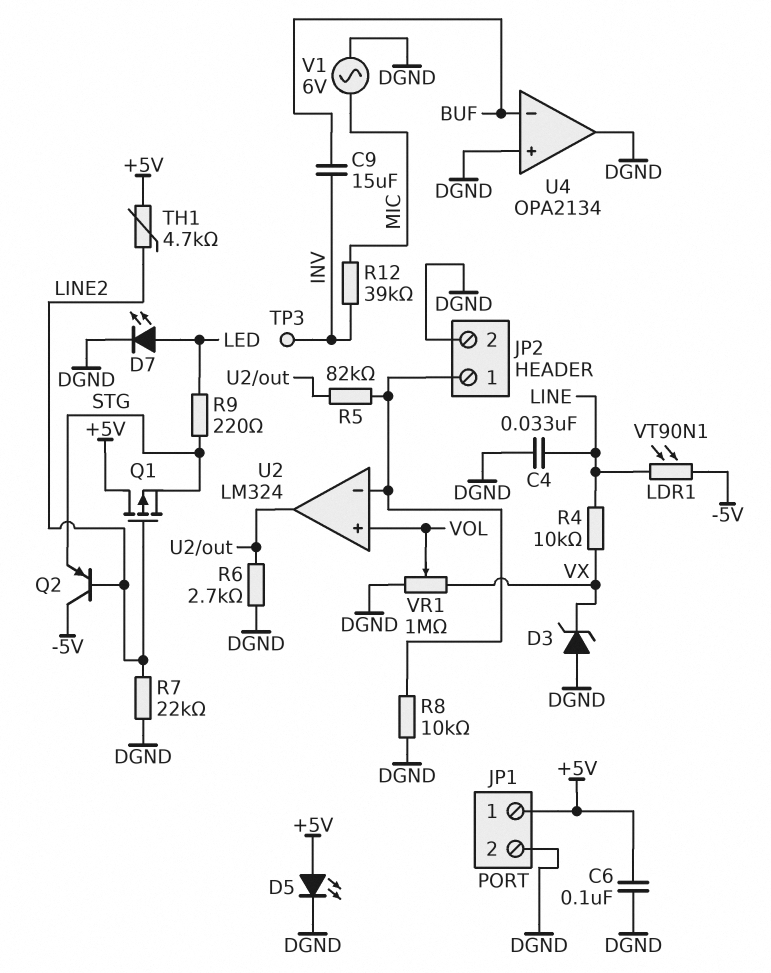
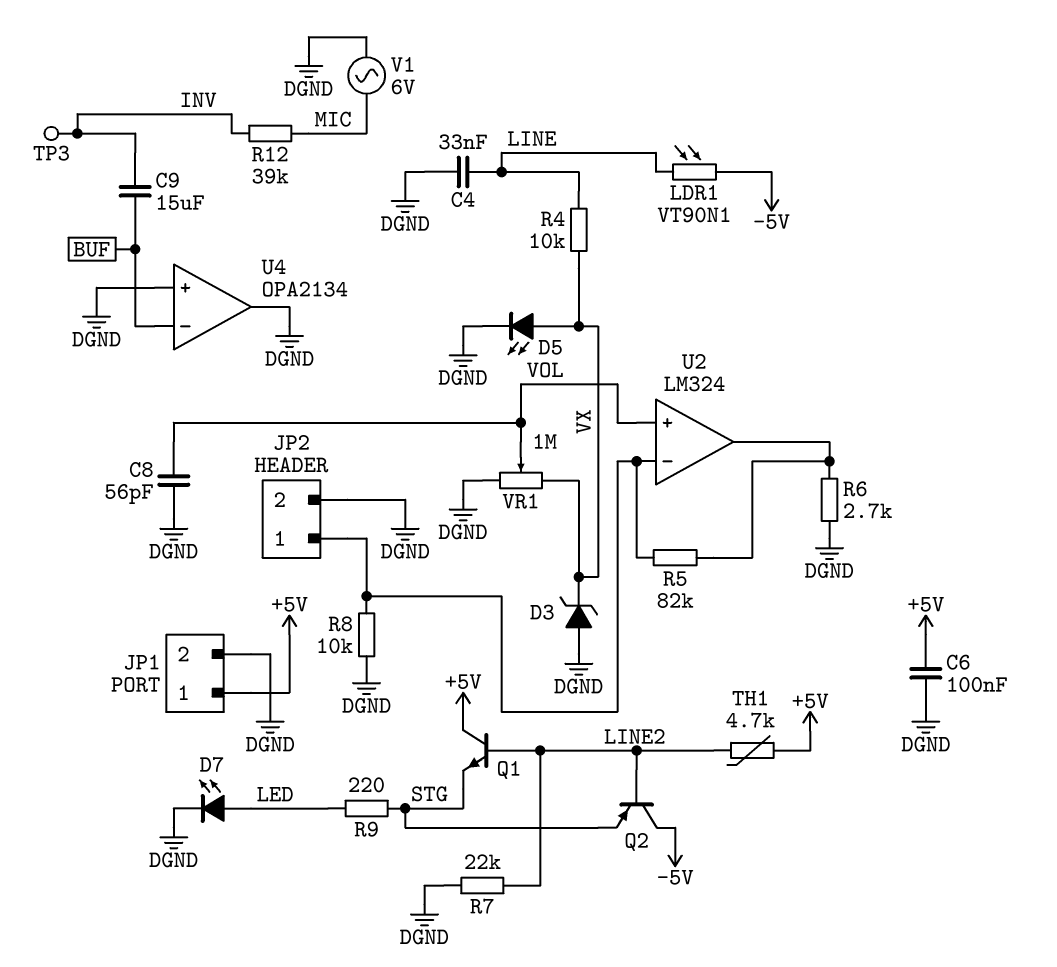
C8: none -> 56pF (DGND, VOL)
D5: LED (A +5V, K DGND) -> LED (A VX, K DGND)
Q1: PMOS (G LINE2, D +5V, S STG) -> NPN (B LINE2, C +5V, E STG)

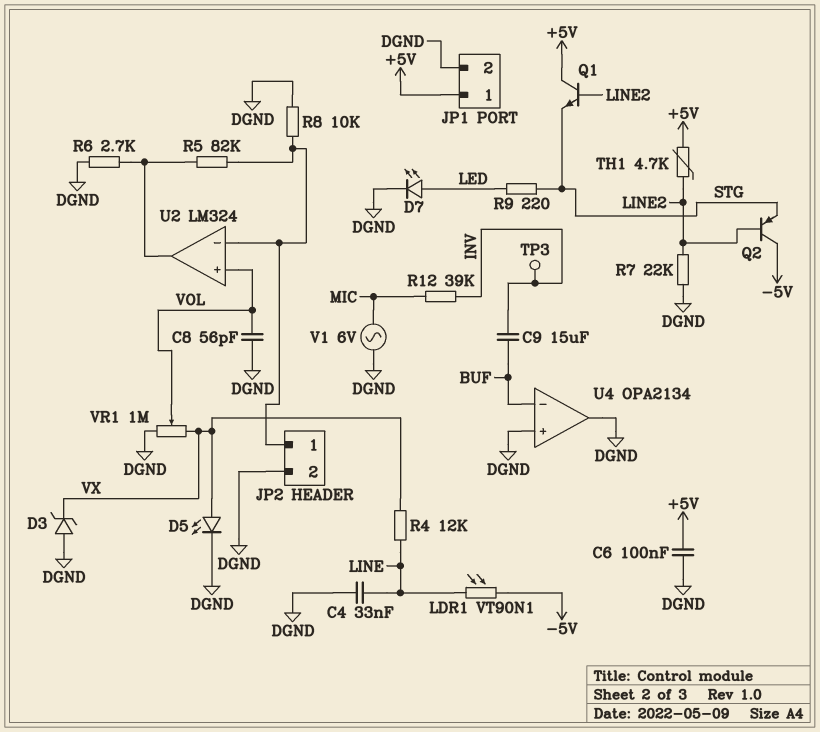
R4: 10k (LINE, VX) -> 12k (LINE, VX)

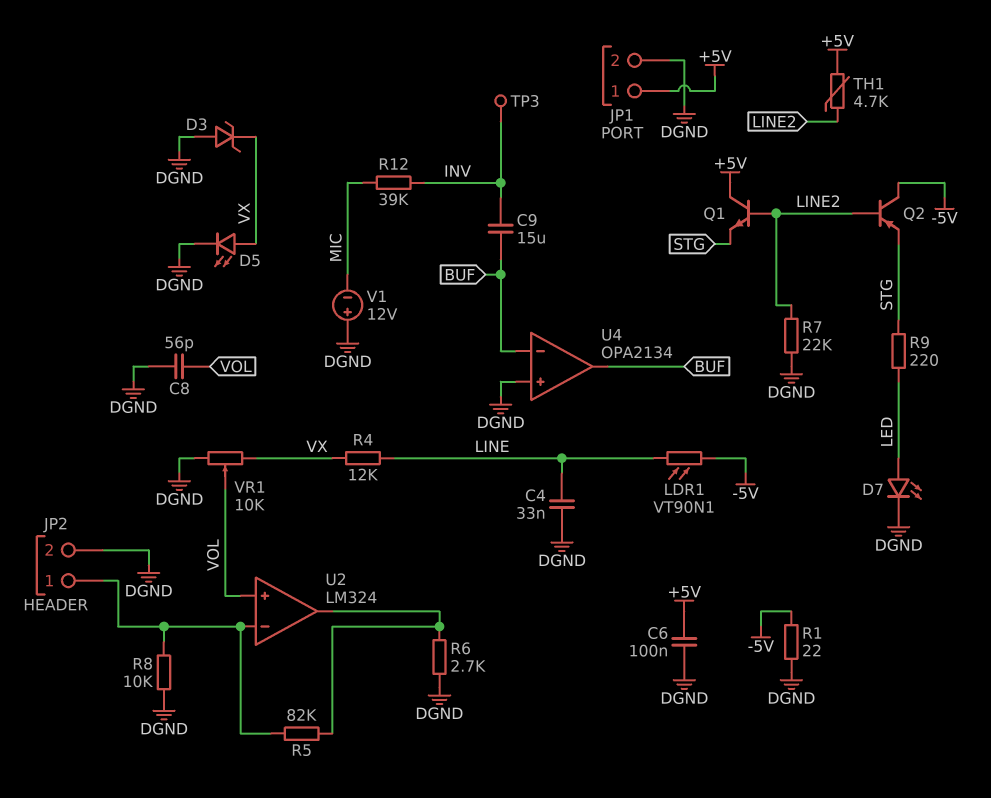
R1: none -> 22 (-5V, DGND)
U4 pin out: DGND -> BUF
V1: AC 6V (DGND, MIC) -> 12V (plus DGND, minus MIC)
VR1: 1M (DGND, VX, wiper VOL) -> 10k (DGND, VX, wiper VOL)

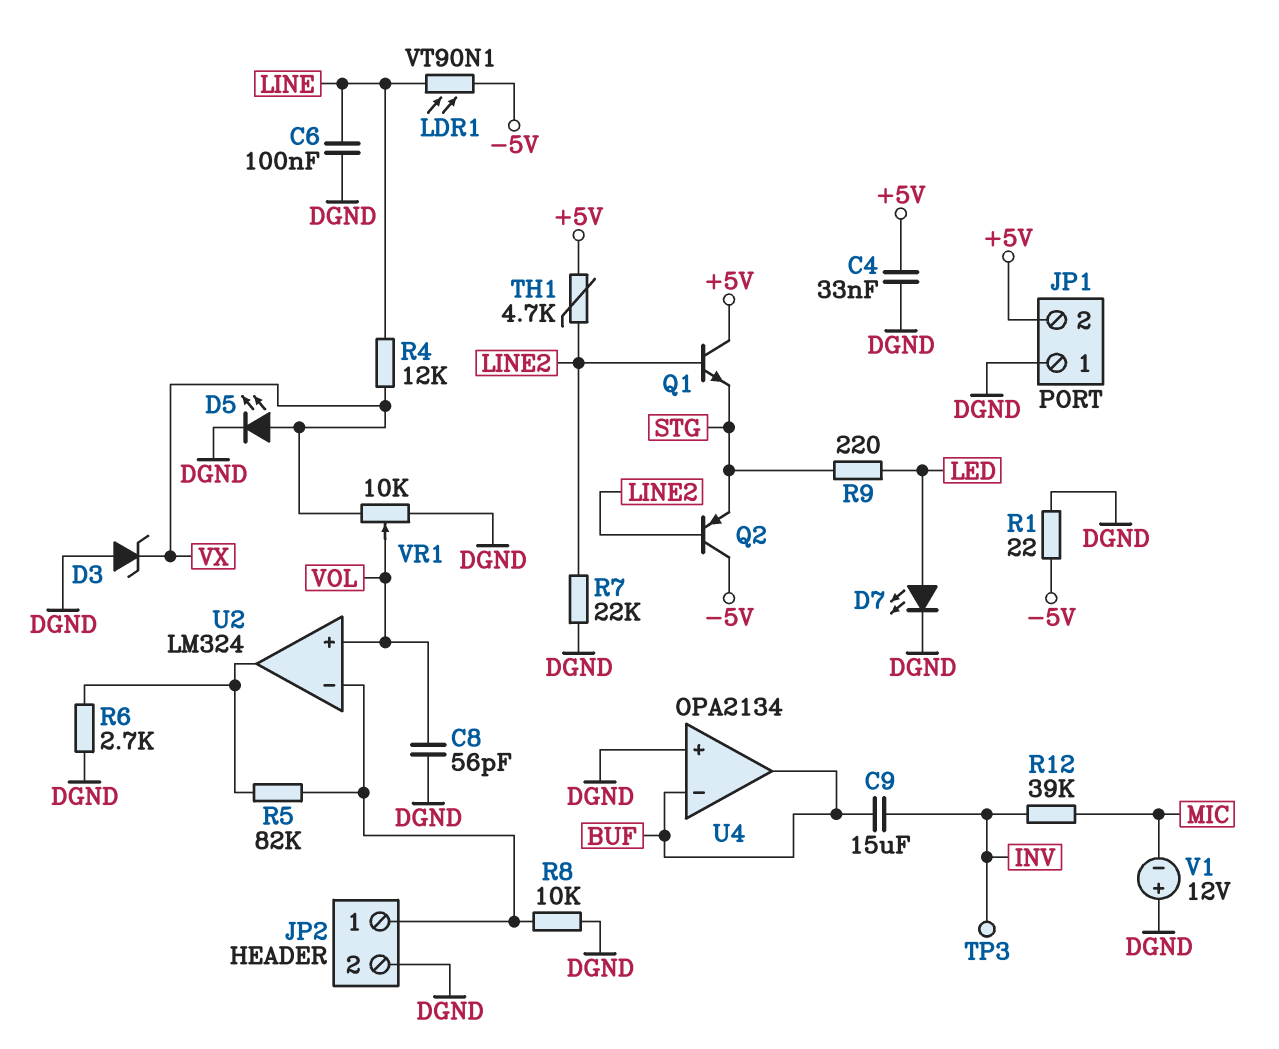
C4: 33nF (DGND, LINE) -> 33nF (+5V, DGND)
C6: 100nF (+5V, DGND) -> 100nF (DGND, LINE)
JP1 pin 1: +5V -> DGND
JP1 pin 2: DGND -> +5V

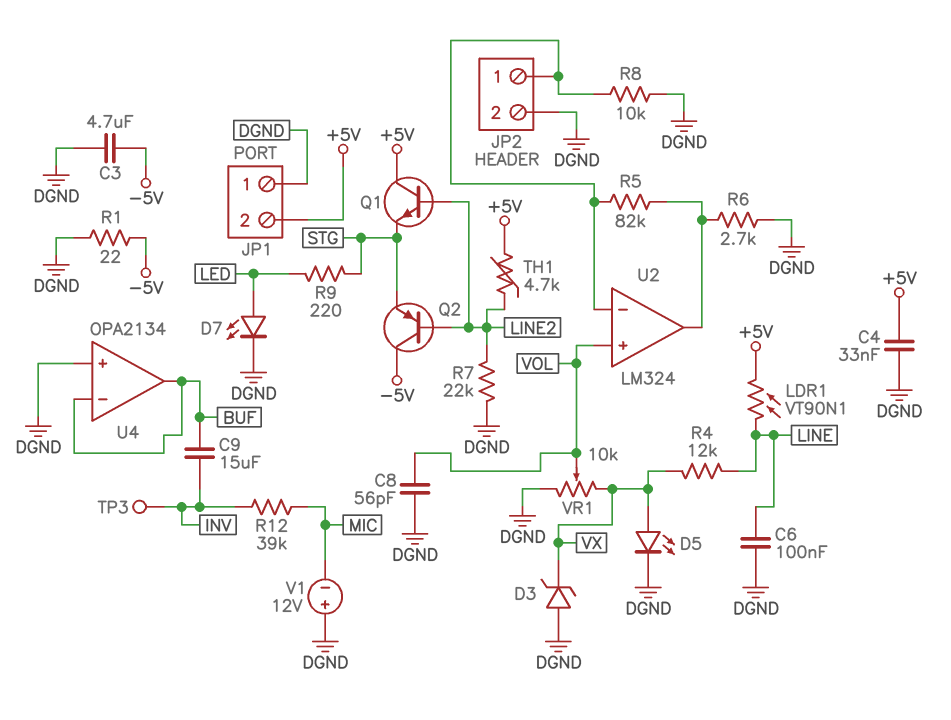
C3: none -> 4.7uF (-5V, DGND)
LDR1: VT90N1 (-5V, LINE) -> VT90N1 (+5V, LINE)

